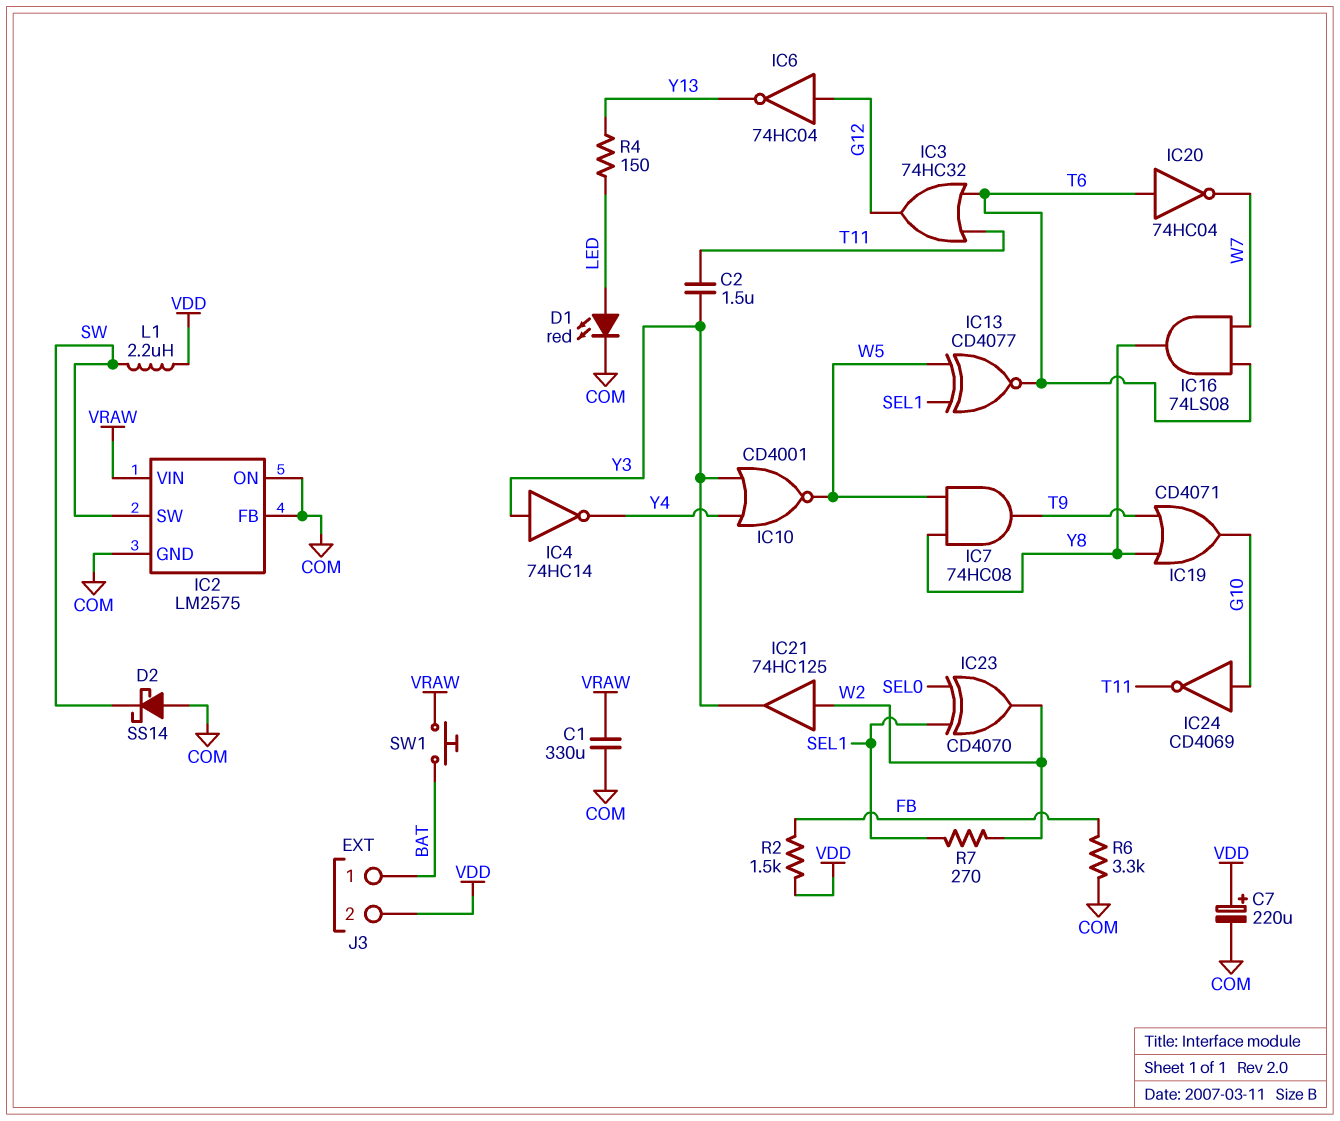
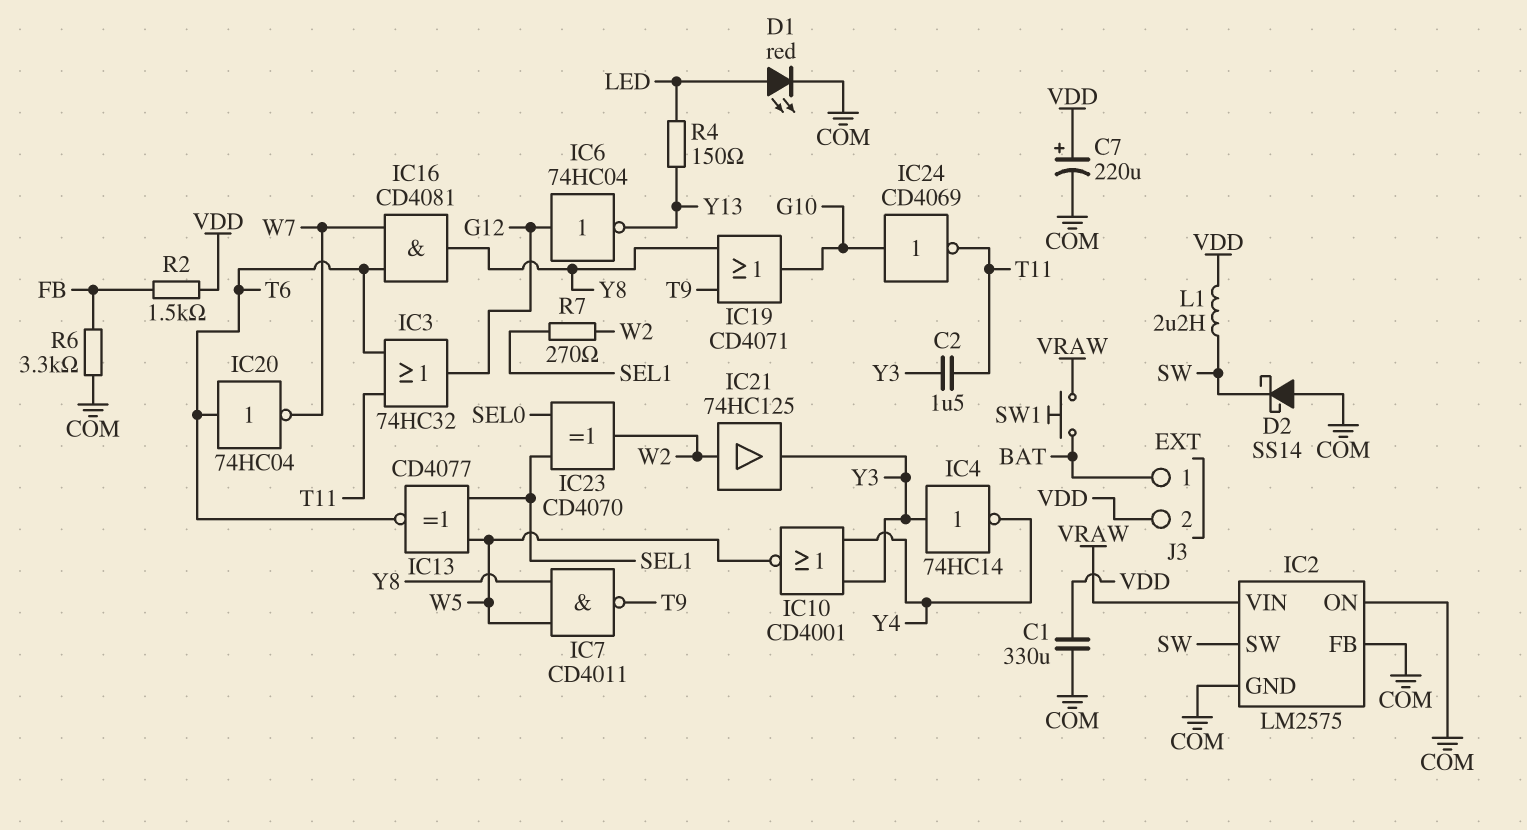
C1: 330uF (COM, VRAW) -> 330uF (COM, VDD)
IC7: AND 74HC08 (in W5, in Y8, out T9) -> NAND CD4011 (in W5, in Y8, out T9)
IC16: AND 74LS08 (in T6, in W7, out Y8) -> AND CD4081 (in T6, in W7, out Y8)

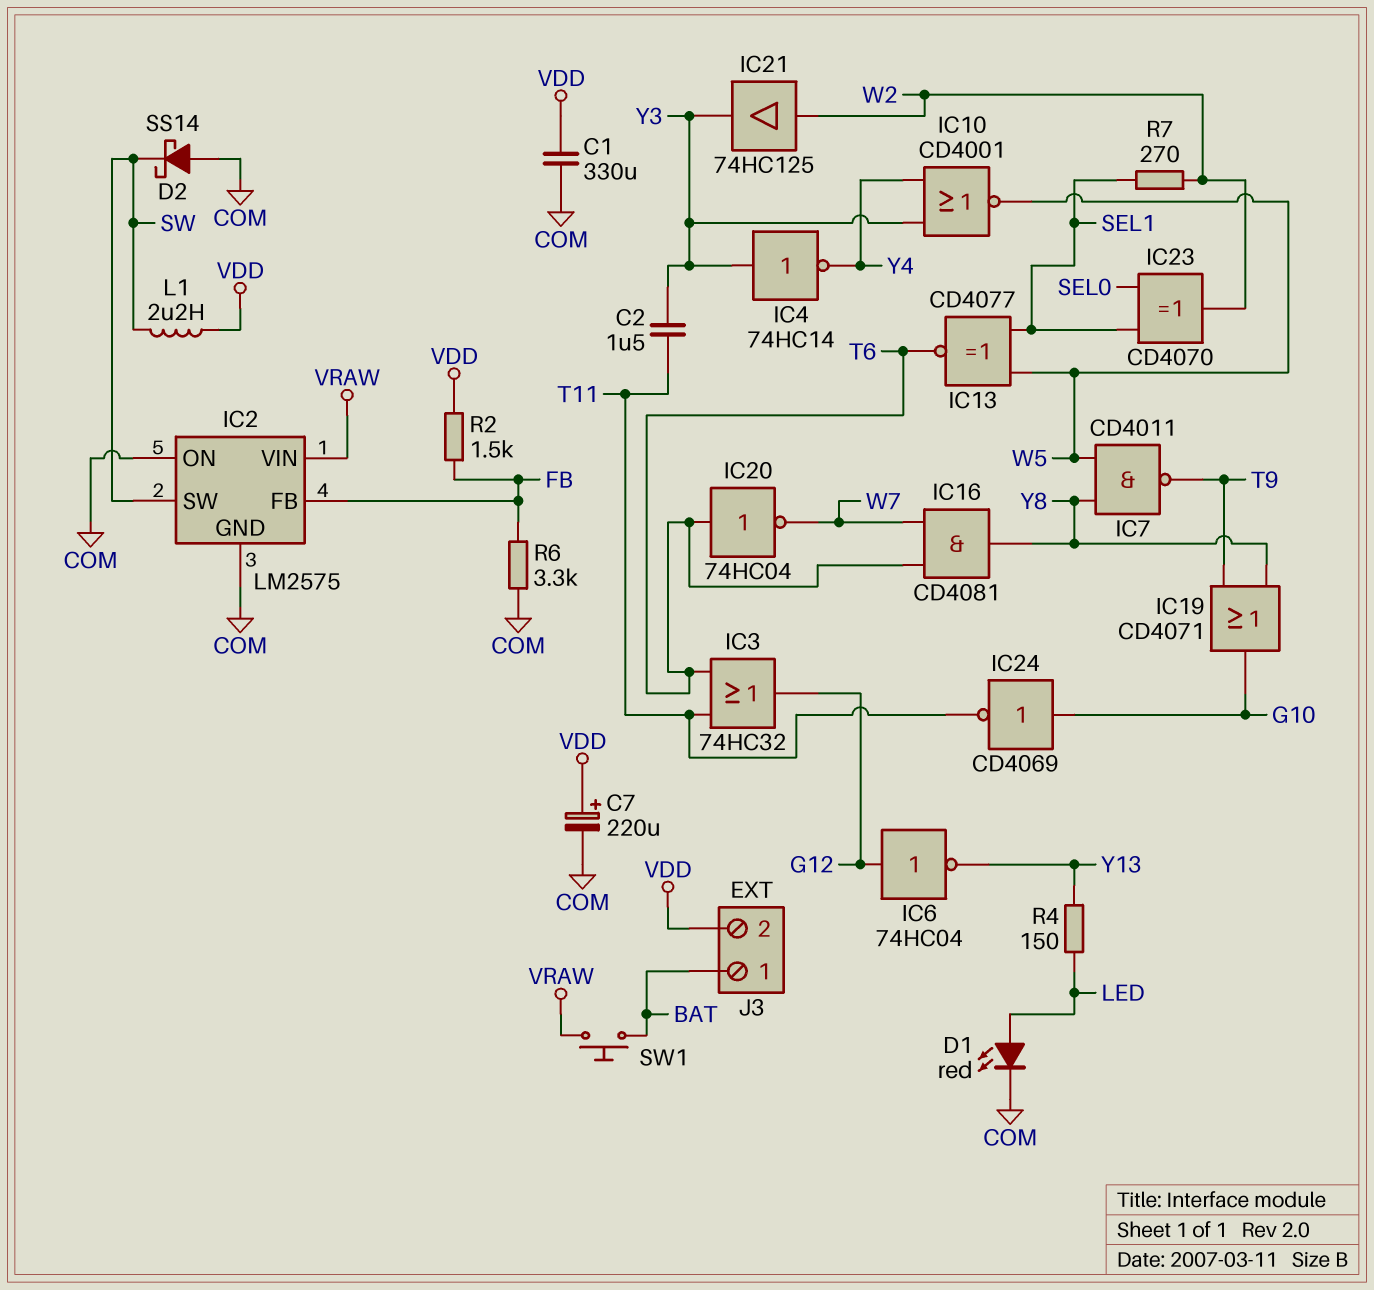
IC2 pin FB: COM -> FB

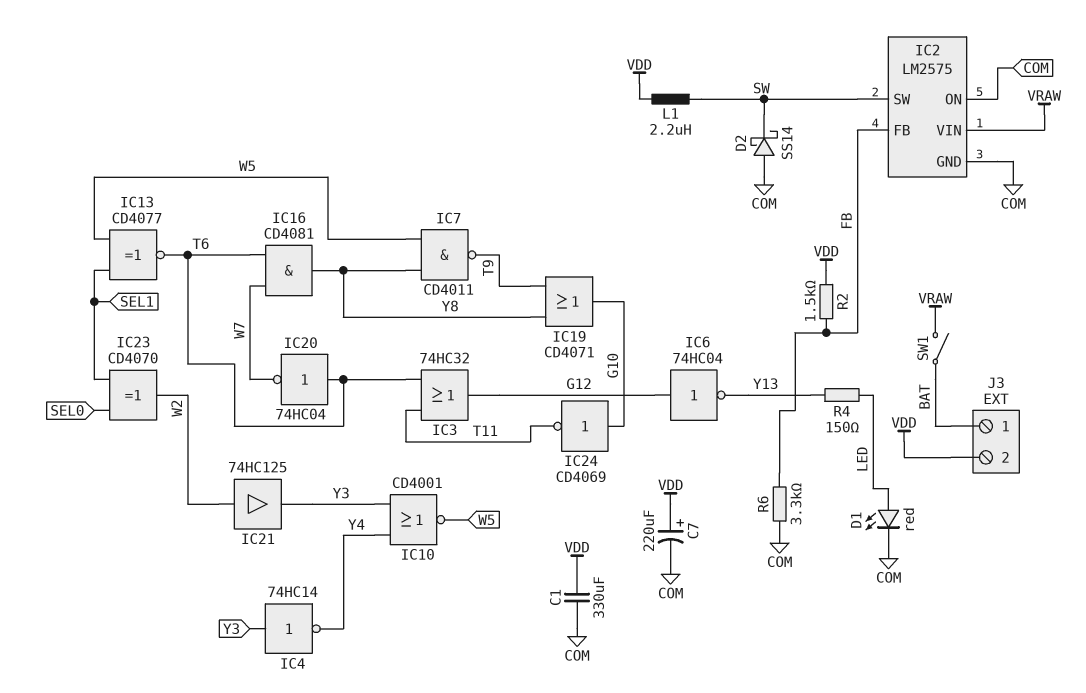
C2: 1.5uF (T11, Y3) -> none
R7: 270 (SEL1, W2) -> none
SW1: button (BAT, VRAW) -> switch (BAT, VRAW)

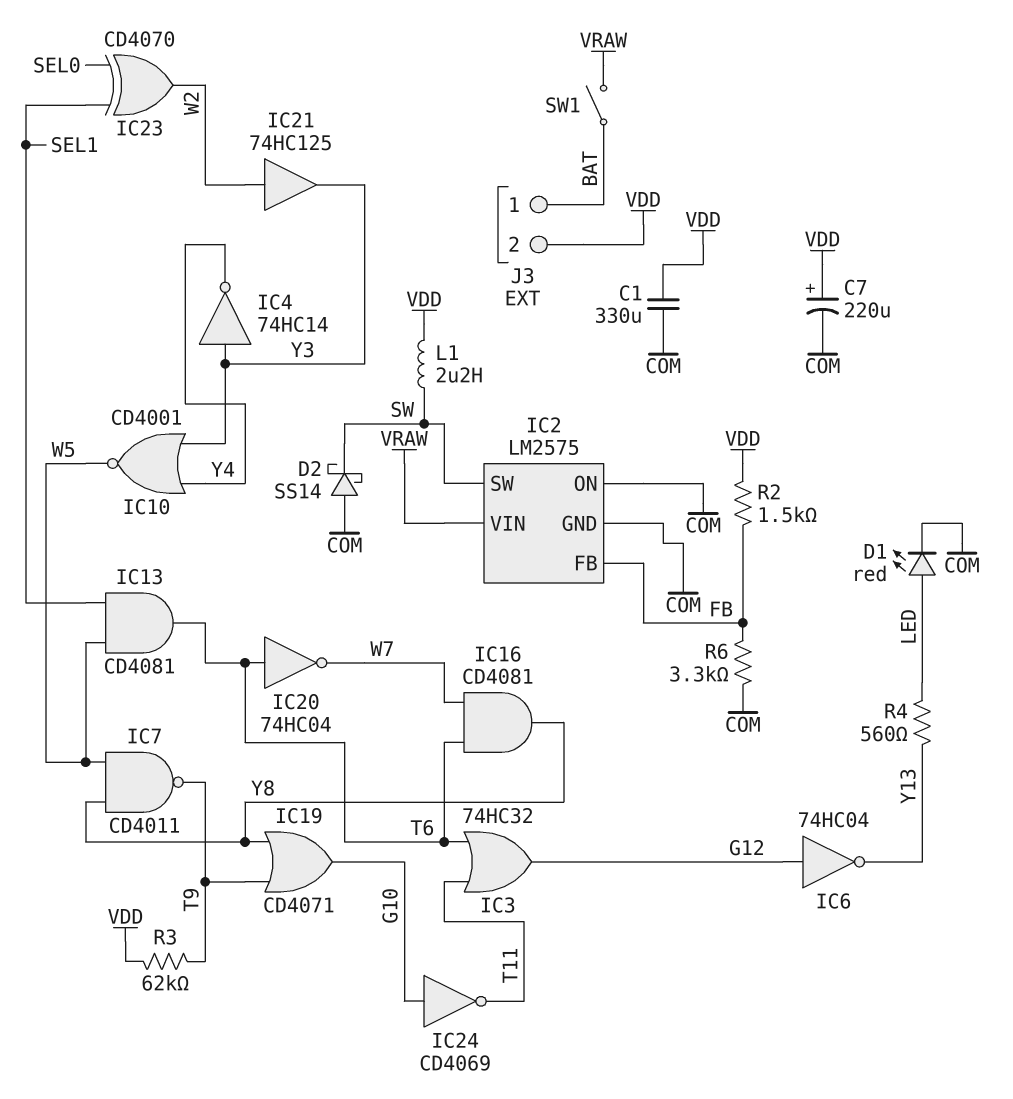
IC13: XNOR CD4077 (in SEL1, in W5, out T6) -> AND CD4081 (in SEL1, in W5, out T6)
R3: none -> 62k (T9, VDD)
R4: 150 (LED, Y13) -> 560 (LED, Y13)

